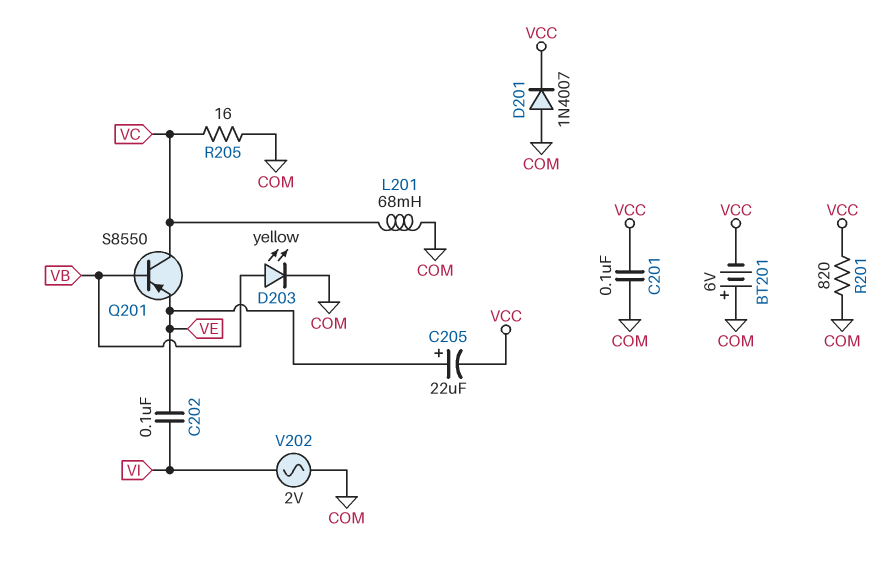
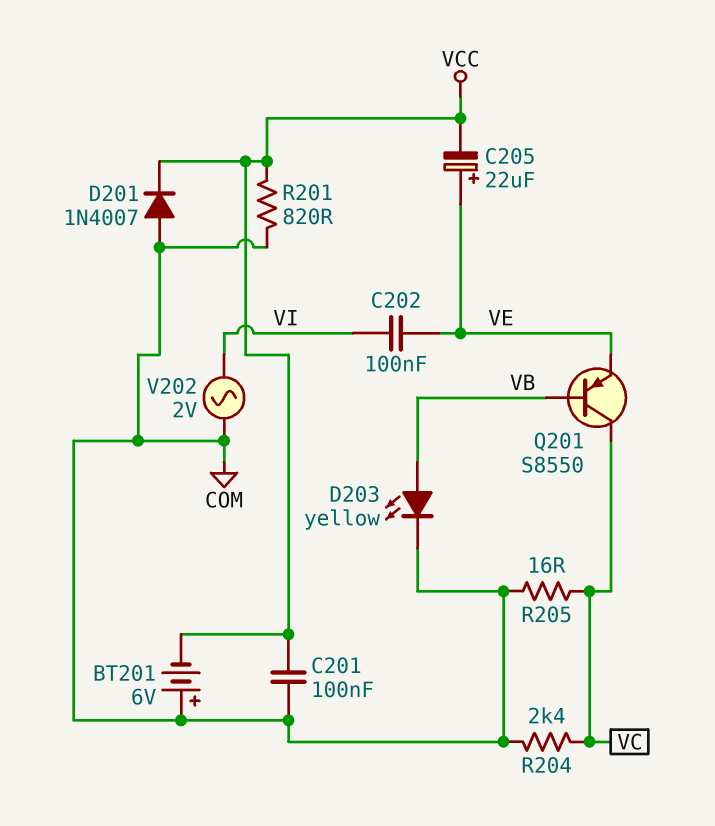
L201: 68mH (COM, VC) -> none
R204: none -> 2.4k (COM, VC)

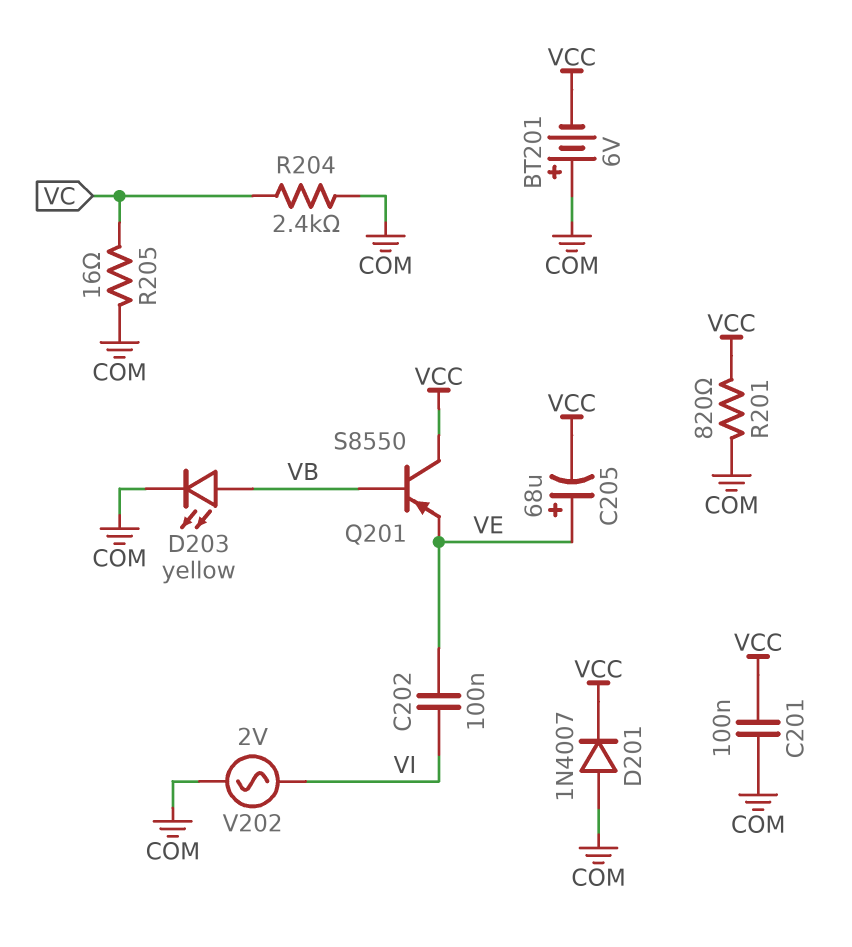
C205: 22uF (plus VE, minus VCC) -> 68uF (plus VE, minus VCC)
Q201: PNP S8550 (B VB, C VC, E VE) -> PNP S8550 (B VB, C VCC, E VE)

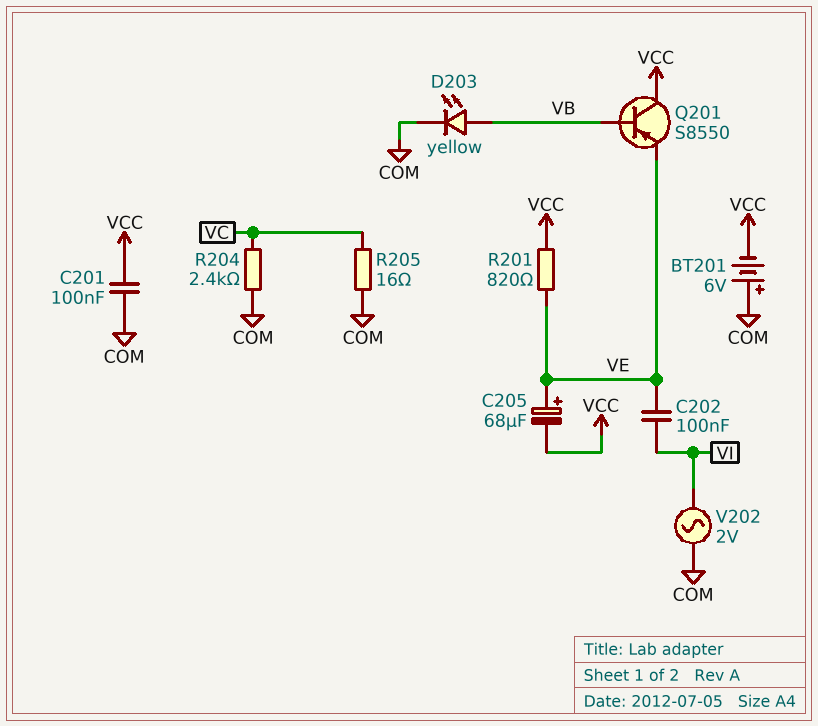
D201: diode 1N4007 (A COM, K VCC) -> none
R201: 820 (COM, VCC) -> 820 (VCC, VE)

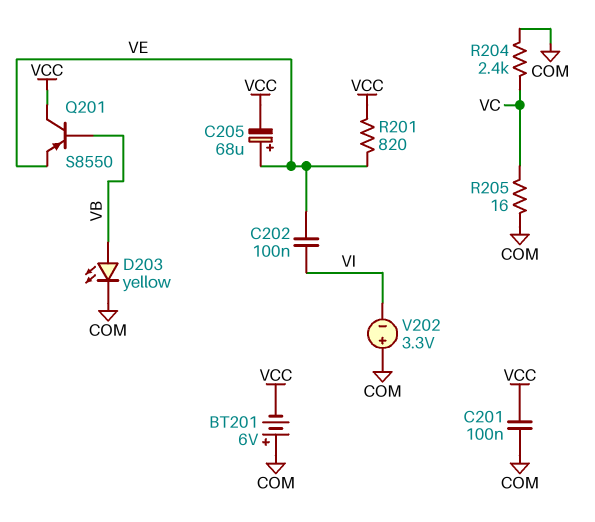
V202: AC 2V (COM, VI) -> 3.3V (plus COM, minus VI)

